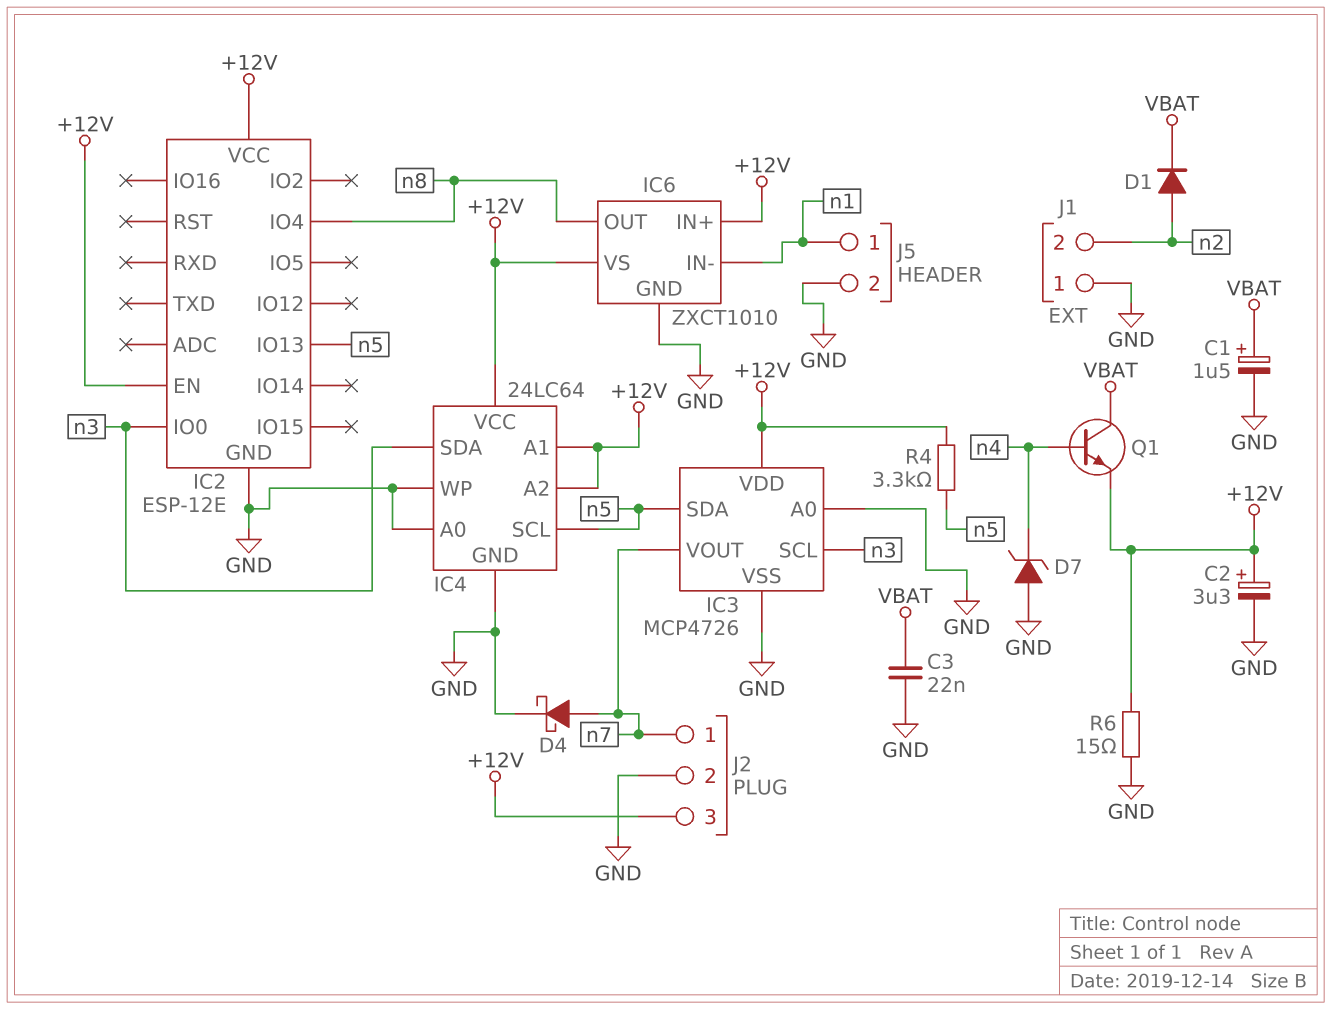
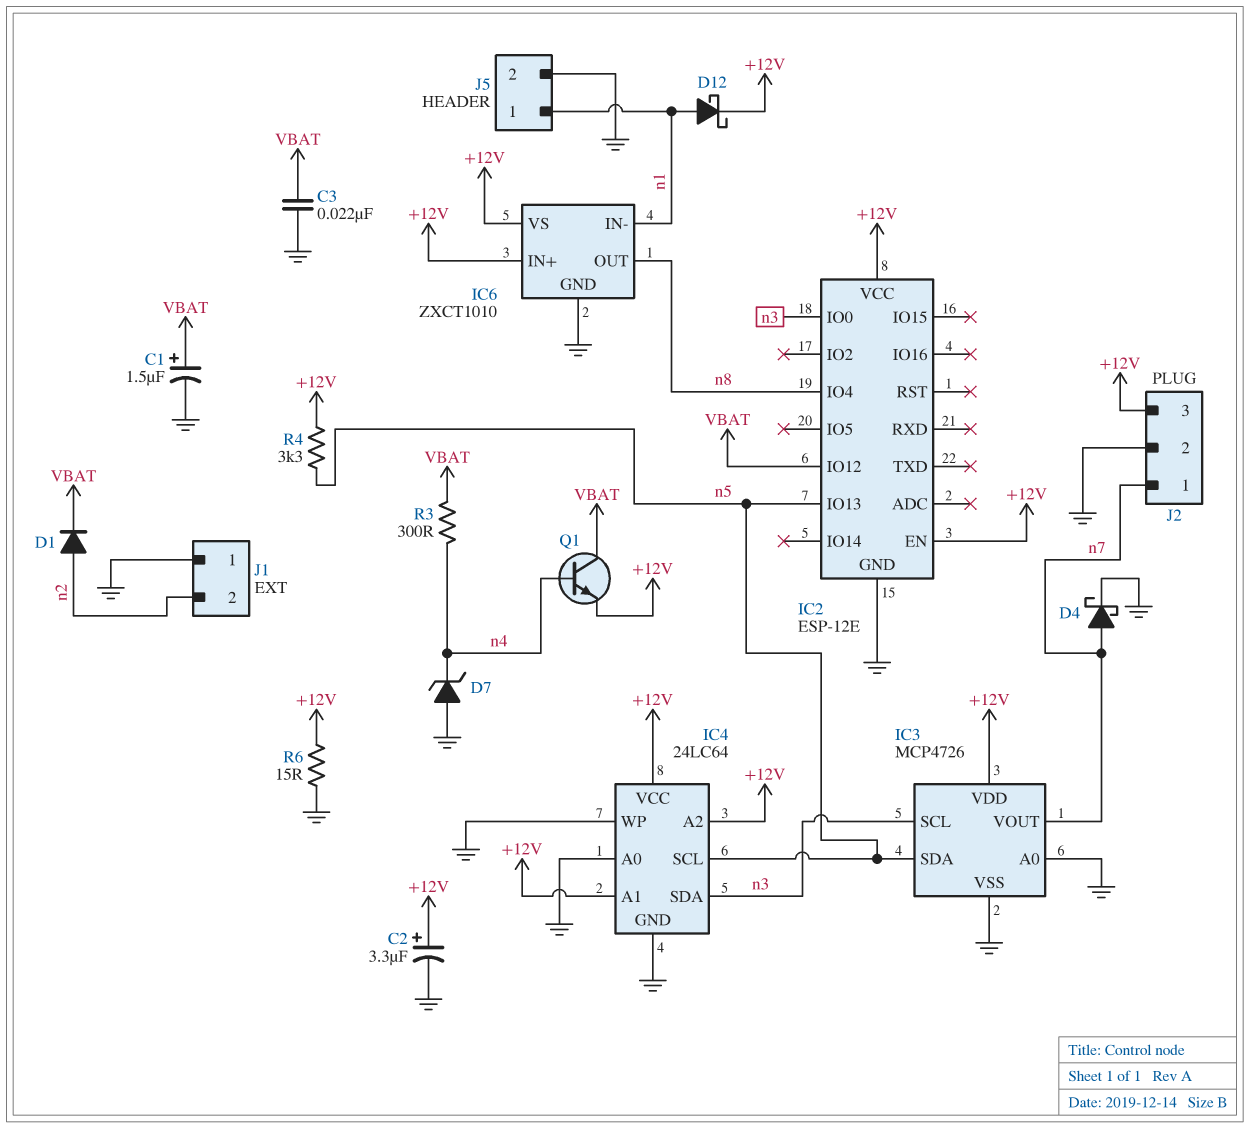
D12: none -> schottky (A n1, K +12V)
IC2 pin IO12: none -> VBAT
R3: none -> 300 (VBAT, n4)

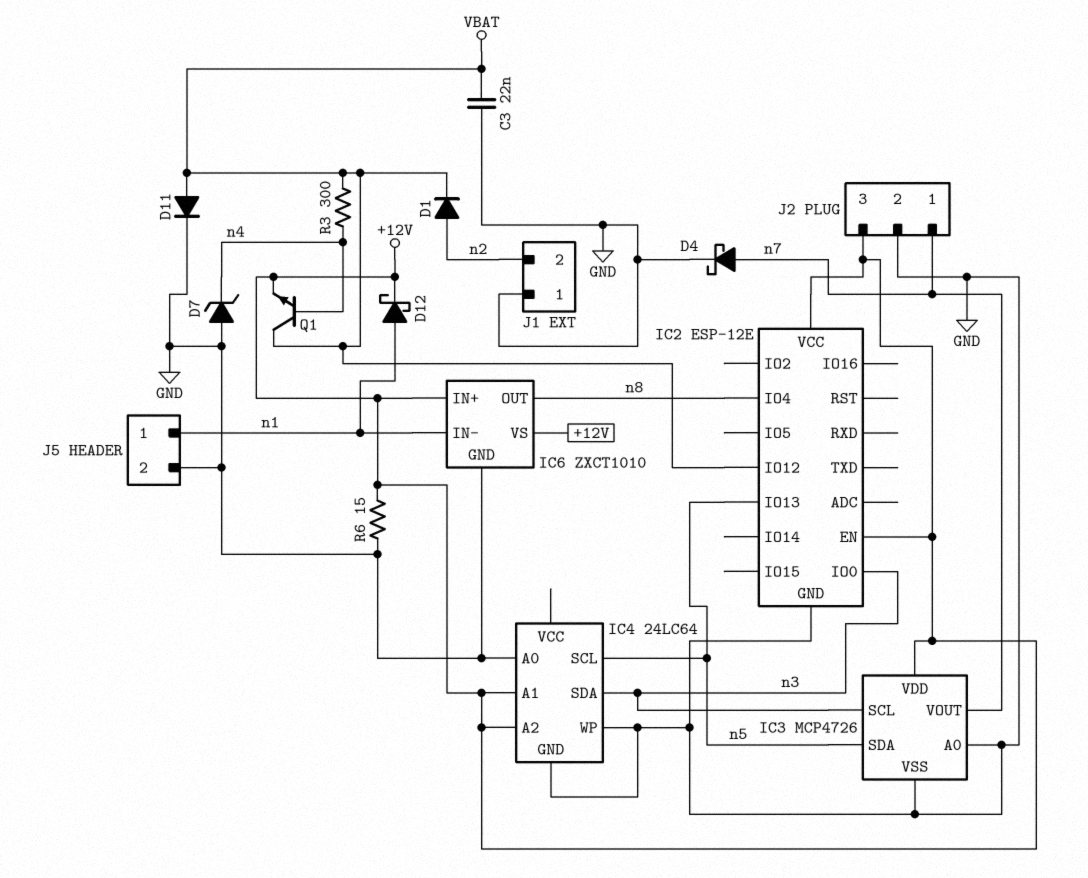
C1: 1.5uF (plus VBAT, minus GND) -> none
C2: 3.3uF (plus +12V, minus GND) -> none
D11: none -> diode (A VBAT, K GND)
IC4 pin VCC: +12V -> none
R4: 3.3k (+12V, n5) -> none

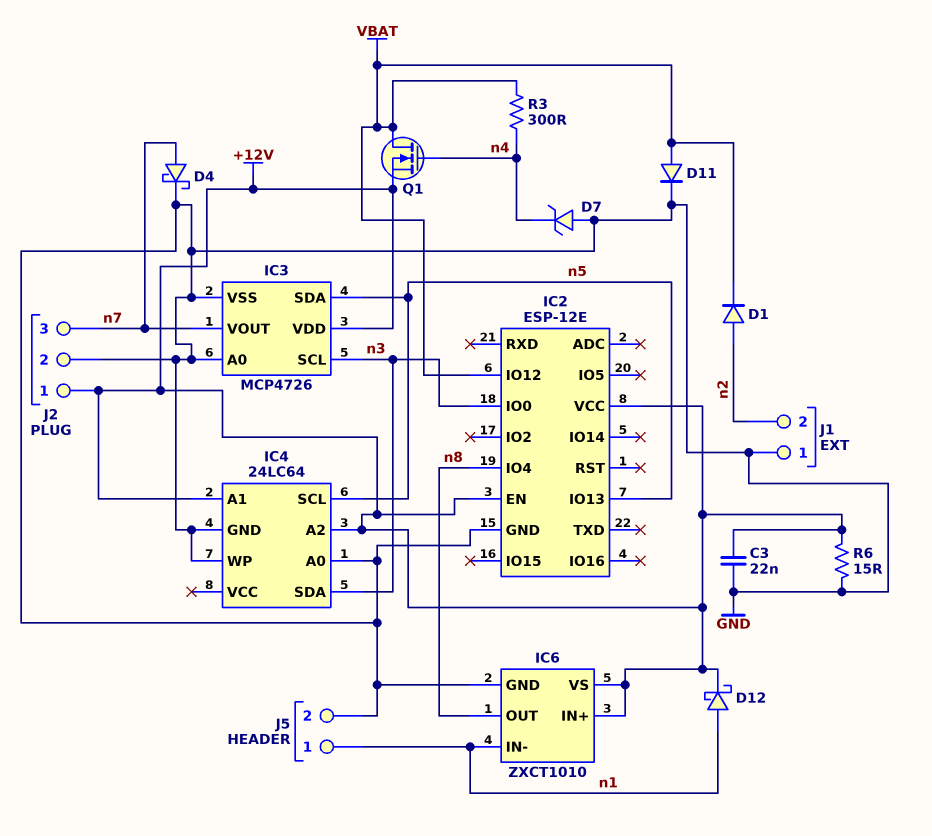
C3: 22nF (GND, VBAT) -> 22nF (+12V, GND)
J2 pin 1: n7 -> +12V
J2 pin 3: +12V -> n7
Q1: NPN (B n4, C VBAT, E +12V) -> NMOS (G n4, D VBAT, S +12V)

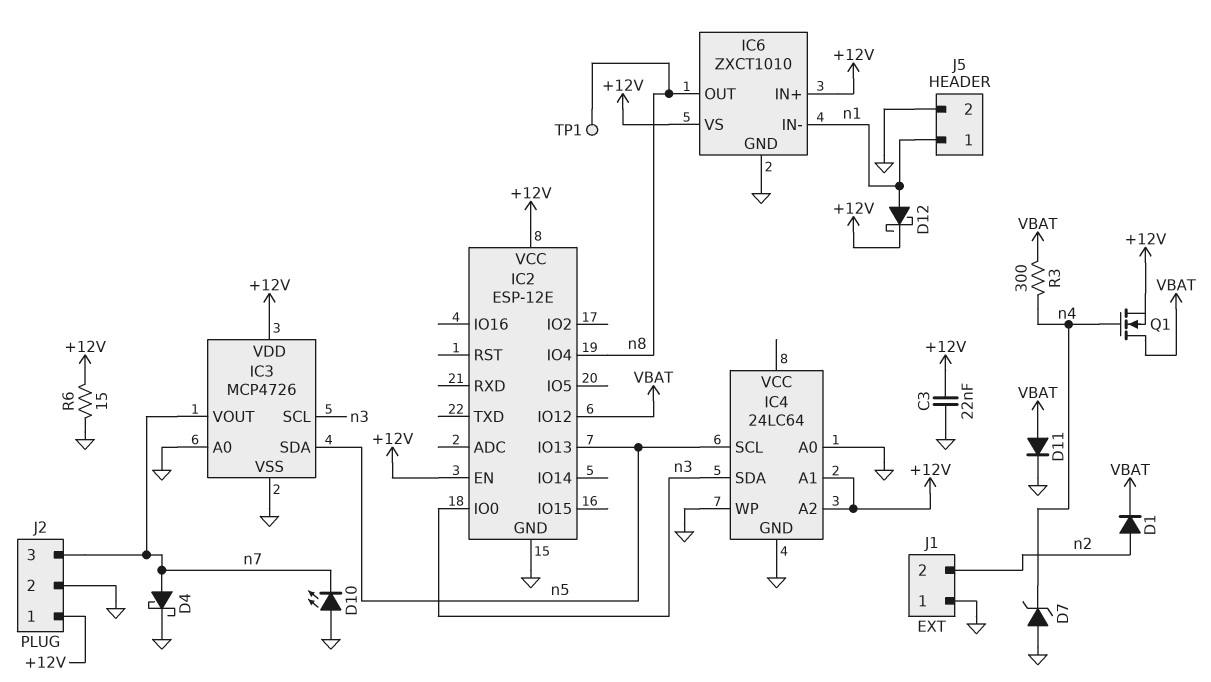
D10: none -> LED (A GND, K n7)
TP1: none -> test point (n8)

